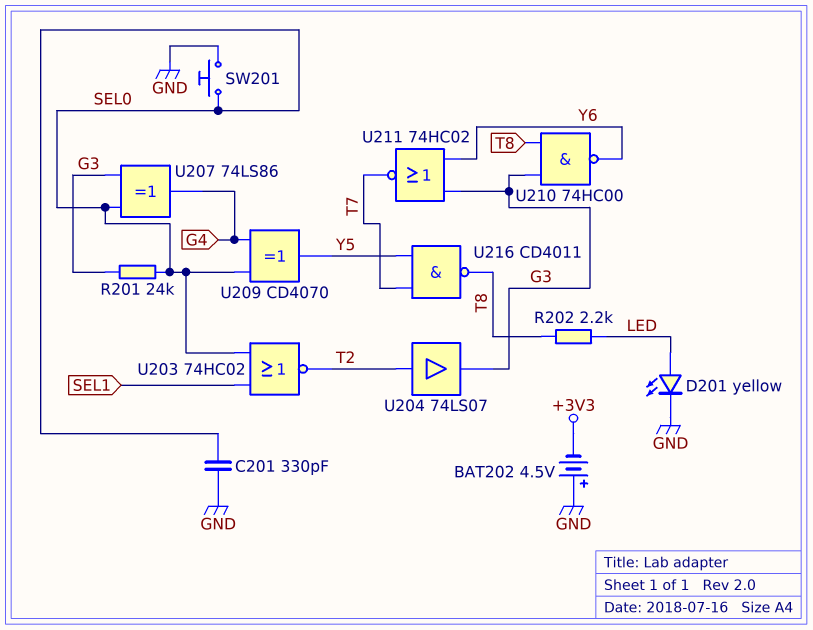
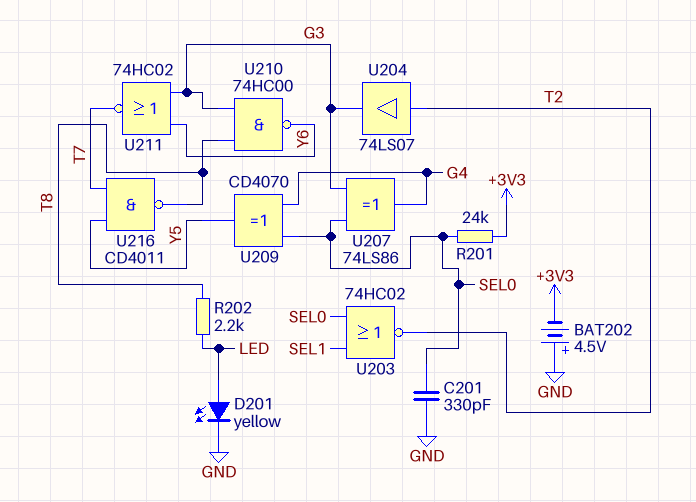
R201: 24k (G3, SEL0) -> 24k (+3V3, SEL0)
SW201: button (GND, SEL0) -> none

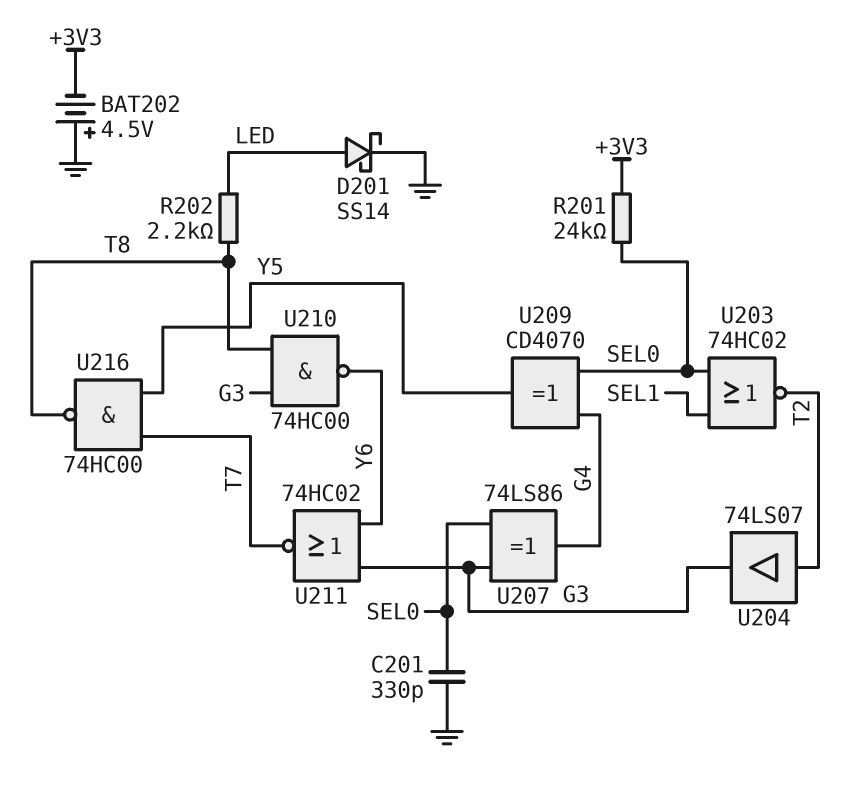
D201: LED yellow (A LED, K GND) -> schottky SS14 (A LED, K GND)
U216: NAND CD4011 (in T7, in Y5, out T8) -> NAND 74HC00 (in T7, in Y5, out T8)

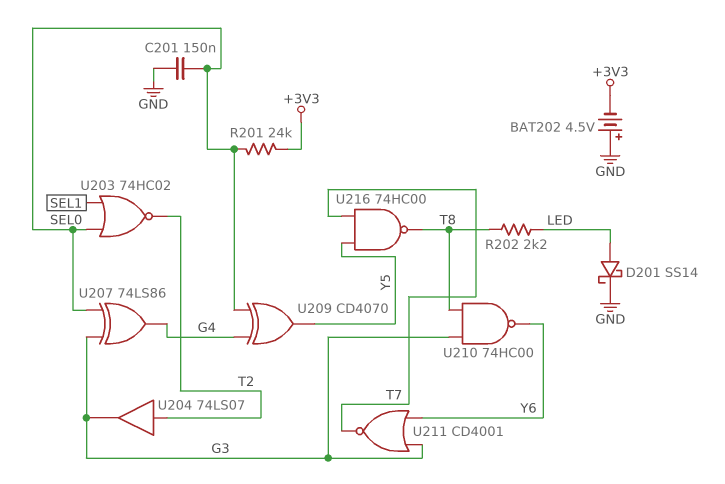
C201: 330pF (GND, SEL0) -> 150nF (GND, SEL0)
U211: NOR 74HC02 (in G3, in Y6, out T7) -> NOR CD4001 (in G3, in Y6, out T7)

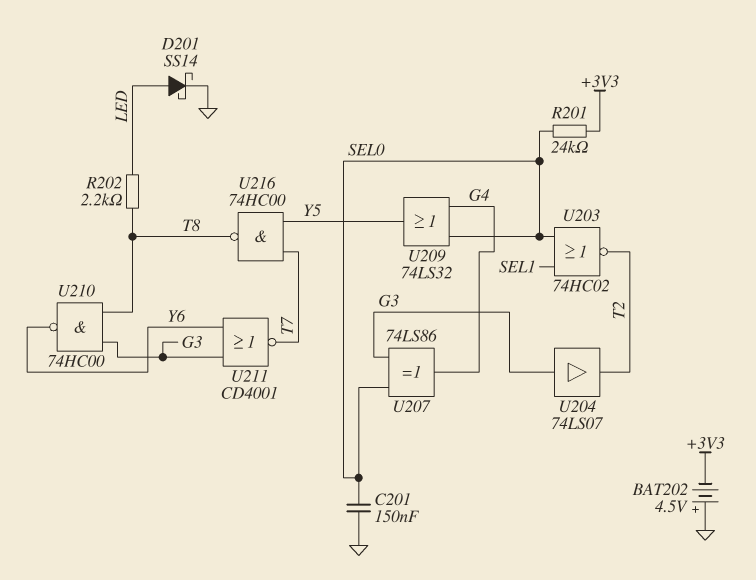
U204: buffer 74LS07 (in T2, out G3) -> buffer 74LS07 (in G3, out T2)
U209: XOR CD4070 (in G4, in SEL0, out Y5) -> OR 74LS32 (in G4, in SEL0, out Y5)

